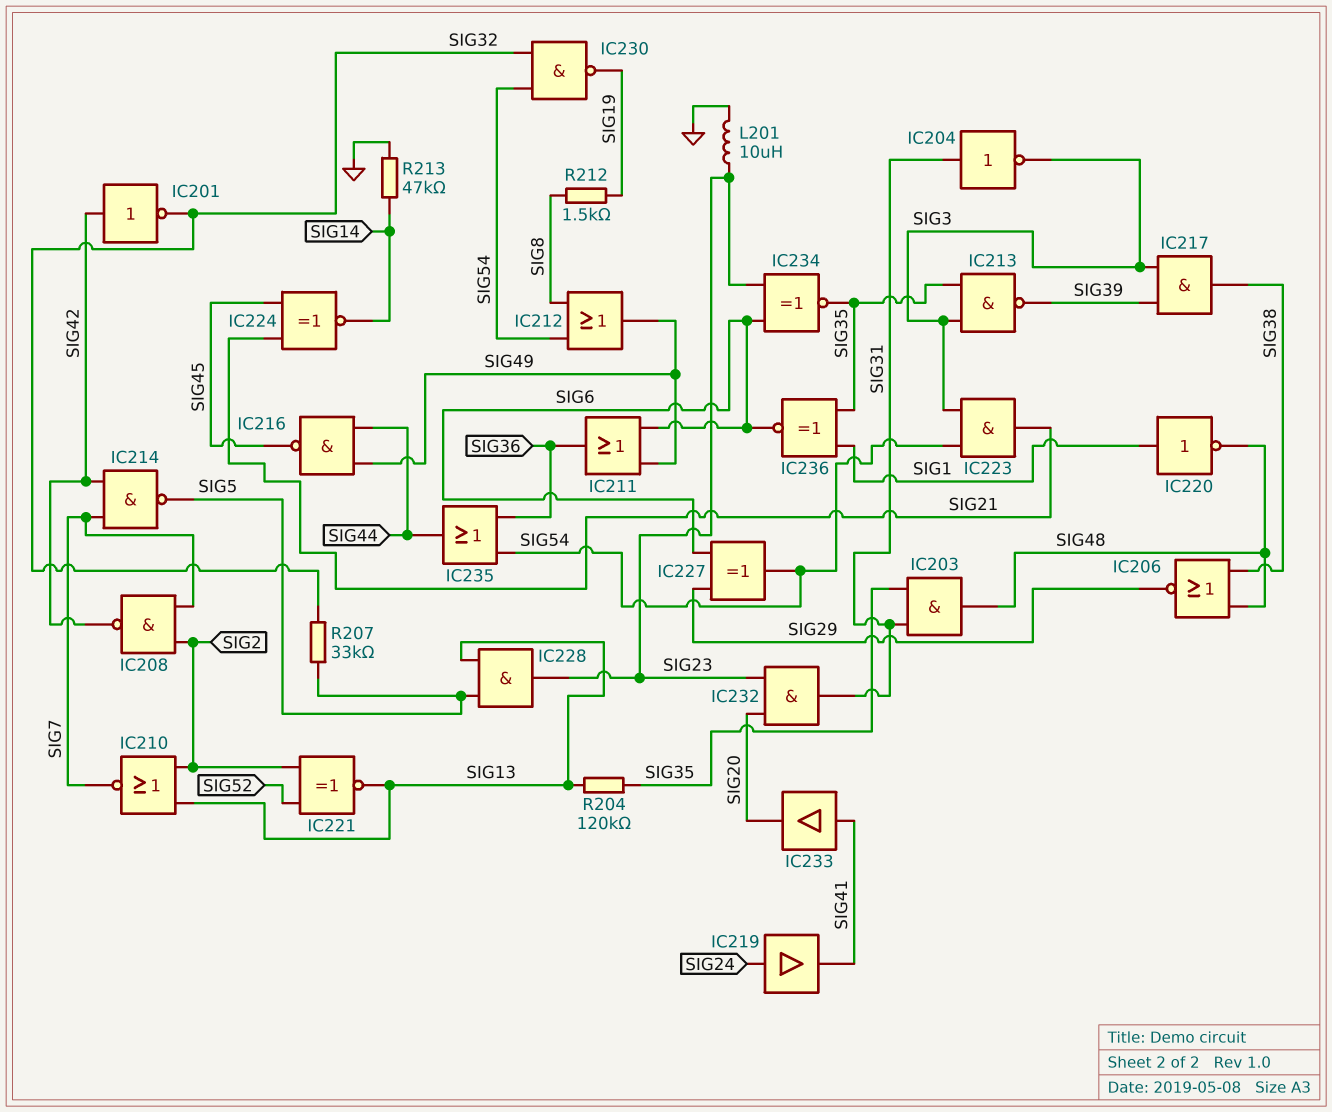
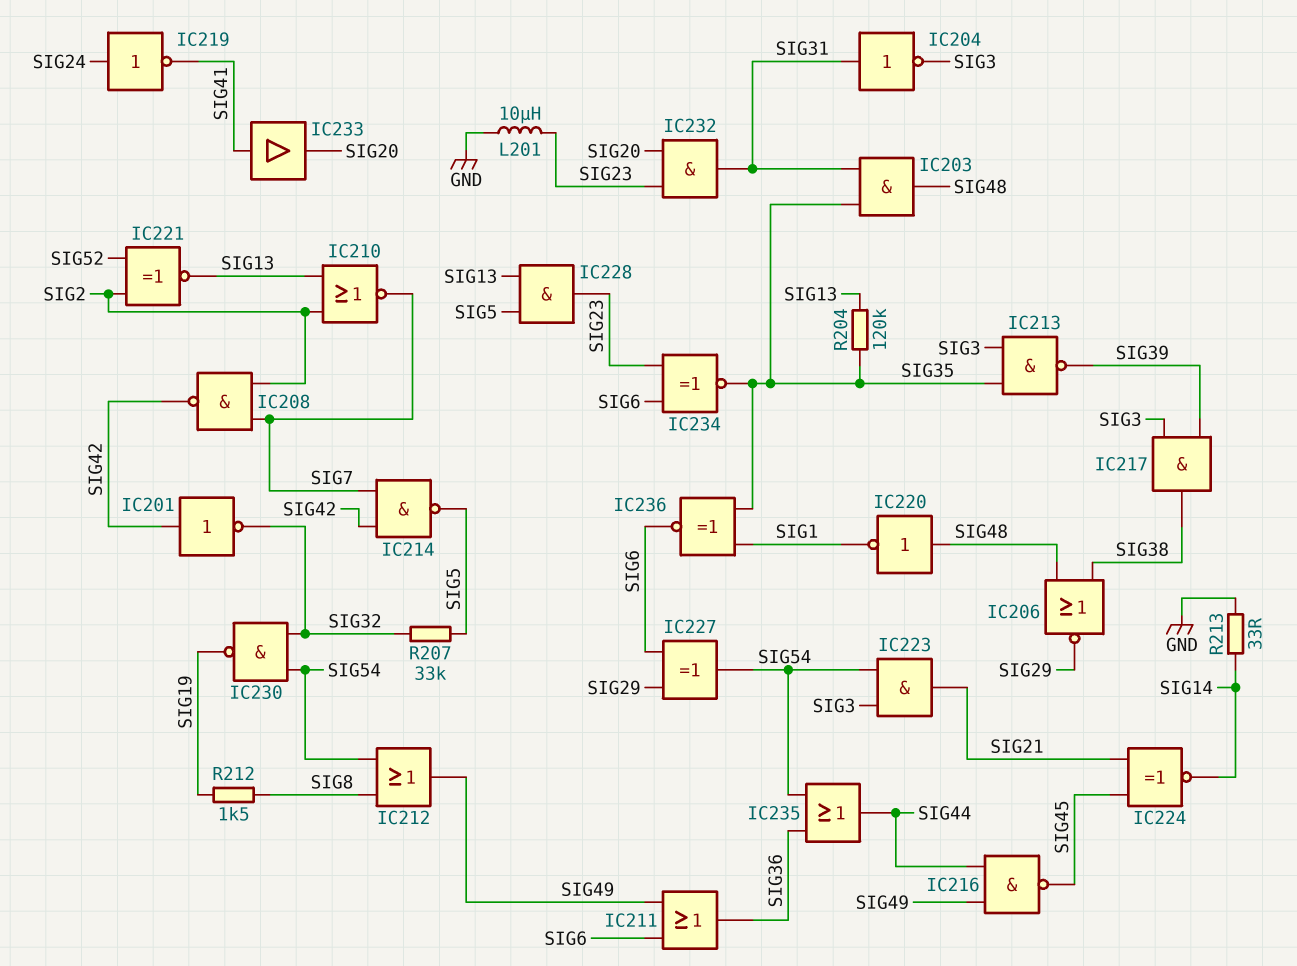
IC219: buffer (in SIG24, out SIG41) -> NOT (in SIG24, out SIG41)
IC220: NOT (in SIG1, out SIG48) -> NOT (in SIG48, out SIG1)
R213: 47k (GND, SIG14) -> 33 (GND, SIG14)

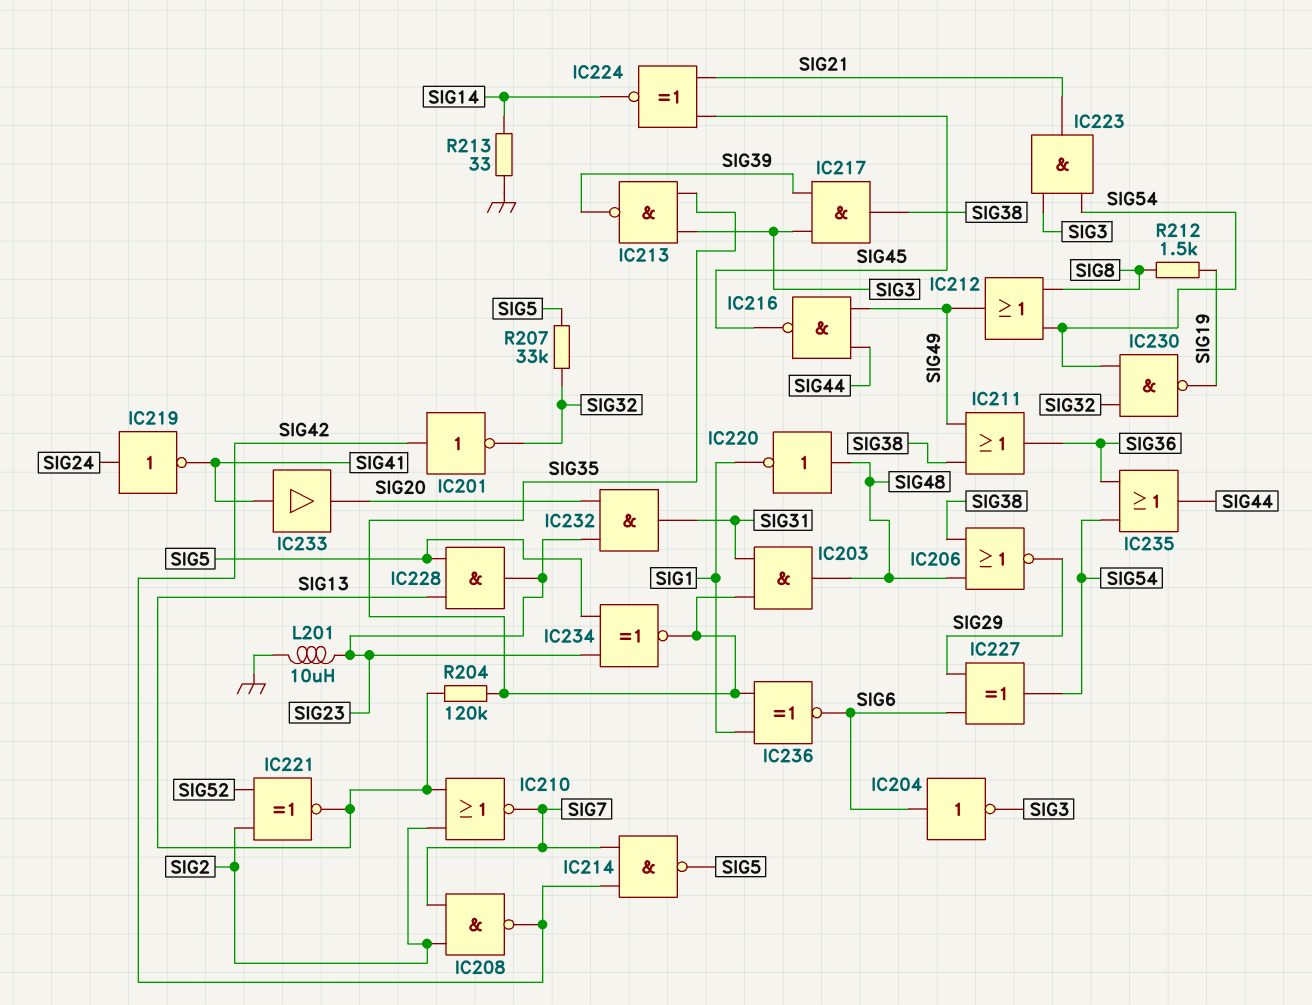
IC204: NOT (in SIG31, out SIG3) -> NOT (in SIG6, out SIG3)
IC211: OR (in SIG6, in SIG49, out SIG36) -> OR (in SIG38, in SIG49, out SIG36)
IC234: XNOR (in SIG6, in SIG23, out SIG35) -> XNOR (in SIG5, in SIG23, out SIG35)

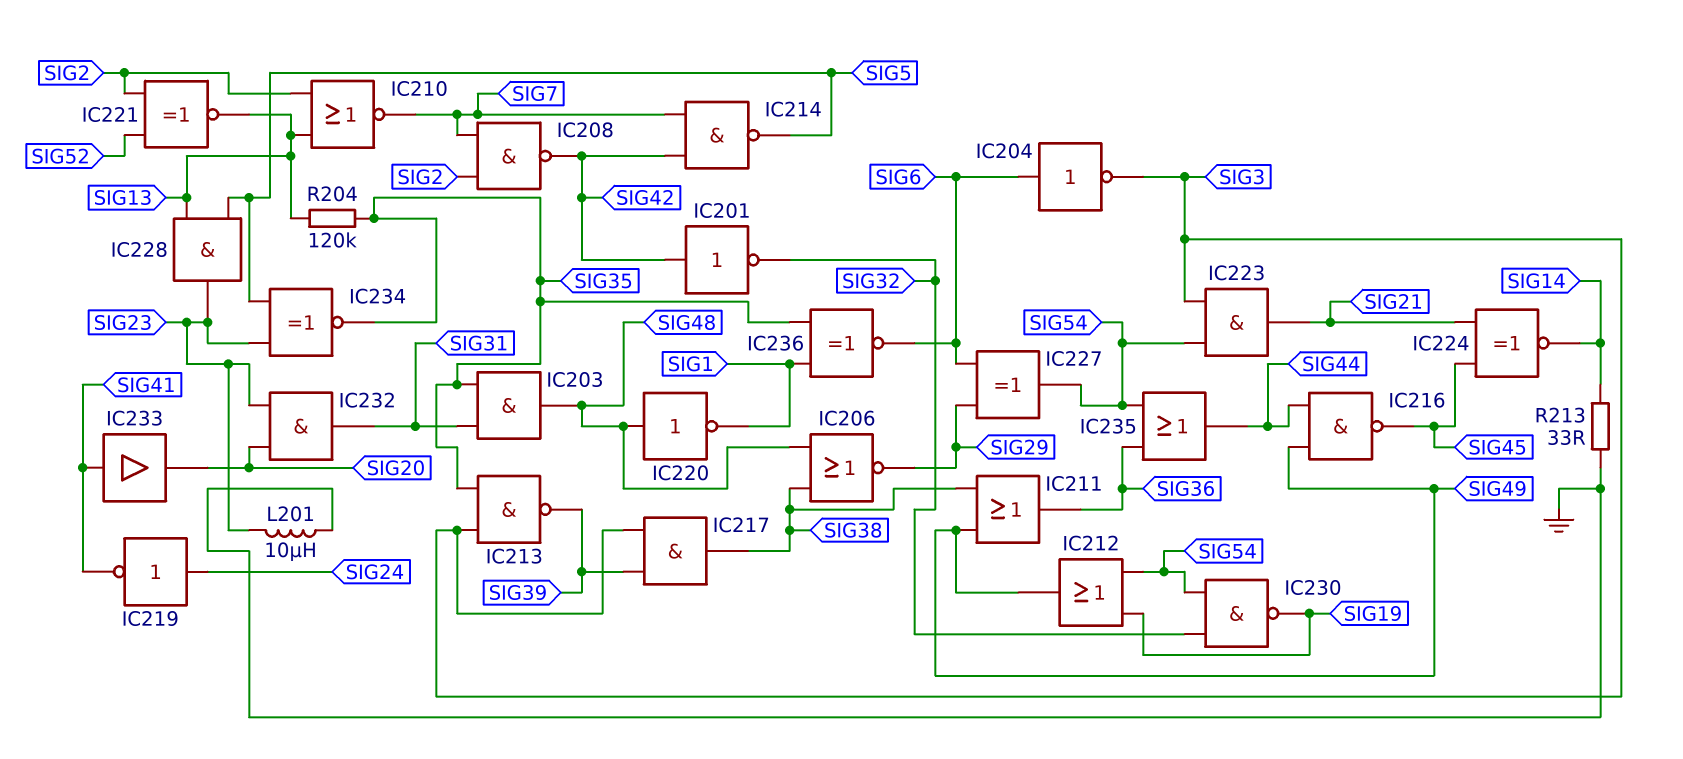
IC212: OR (in SIG8, in SIG54, out SIG49) -> OR (in SIG19, in SIG54, out SIG49)
R207: 33k (SIG5, SIG32) -> none
R212: 1.5k (SIG8, SIG19) -> none

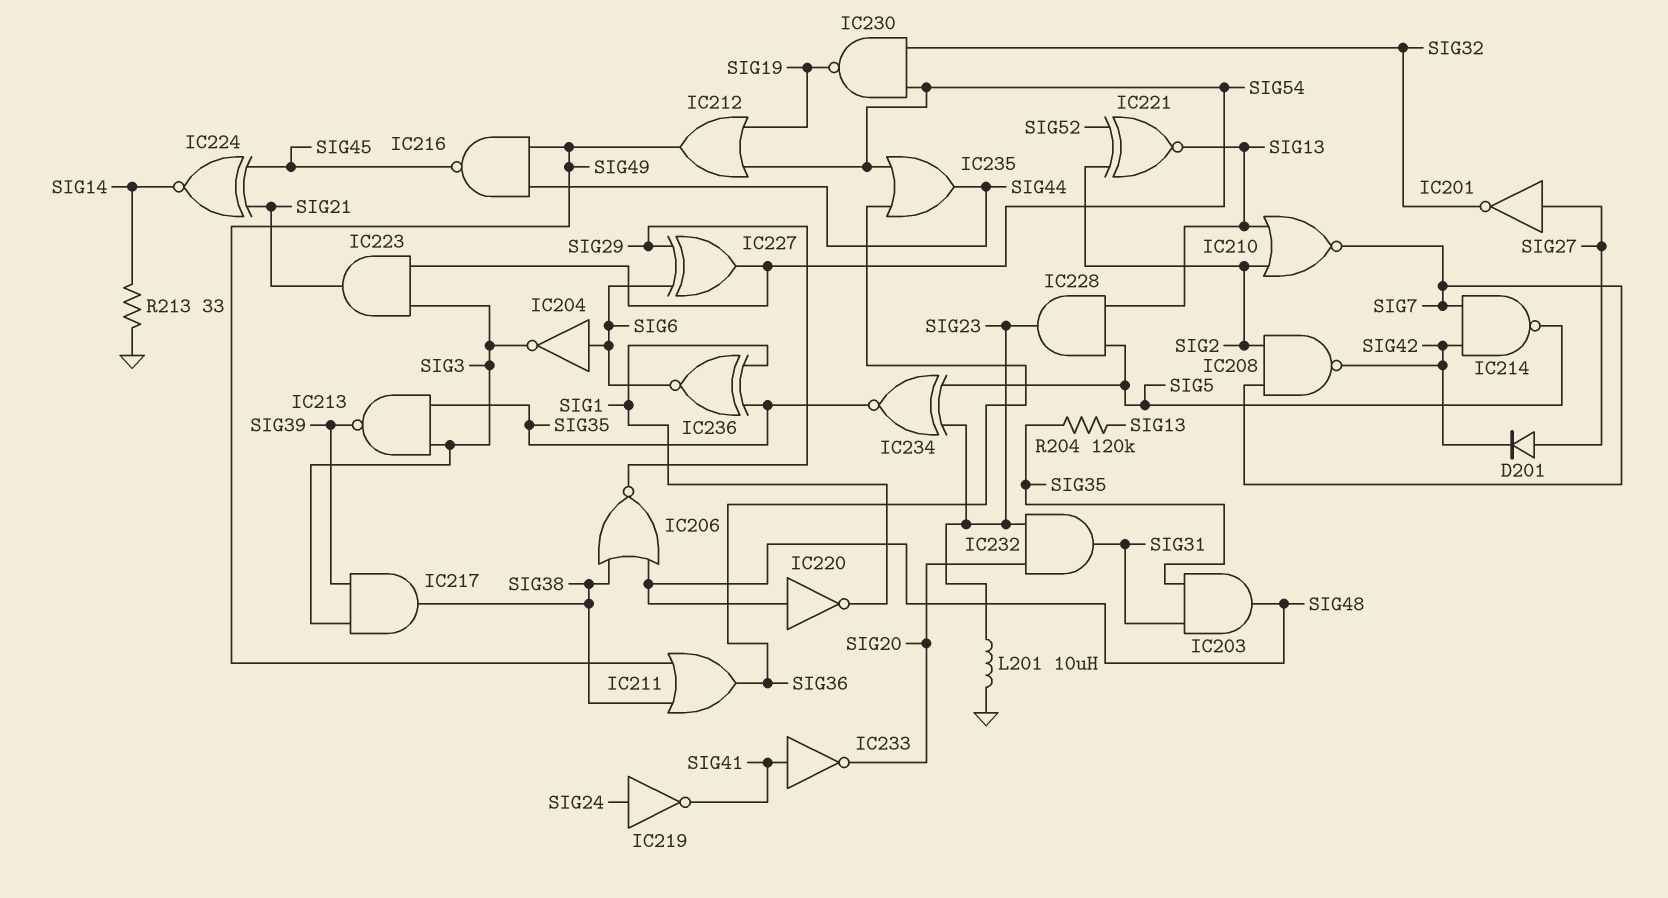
D201: none -> diode (A SIG27, K SIG42)
IC201: NOT (in SIG42, out SIG32) -> NOT (in SIG27, out SIG32)
IC233: buffer (in SIG41, out SIG20) -> NOT (in SIG41, out SIG20)

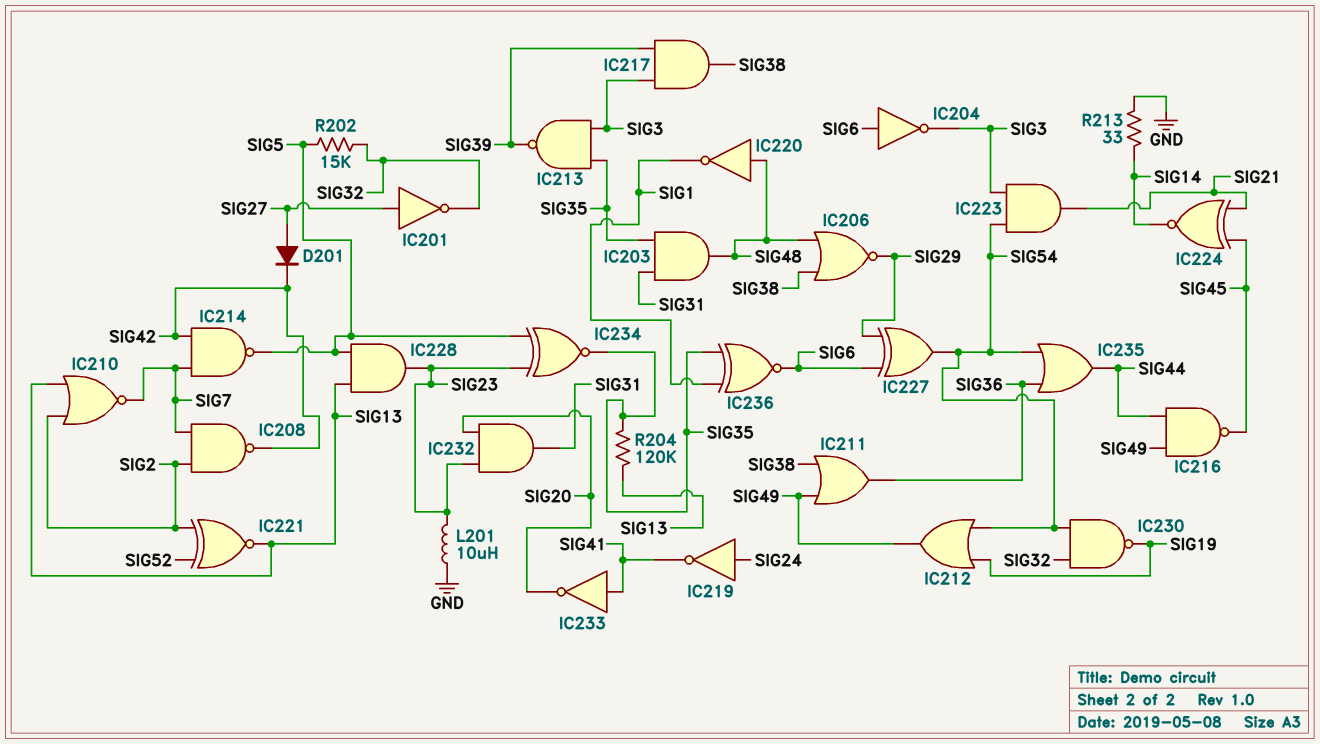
R202: none -> 15k (SIG5, SIG32)

